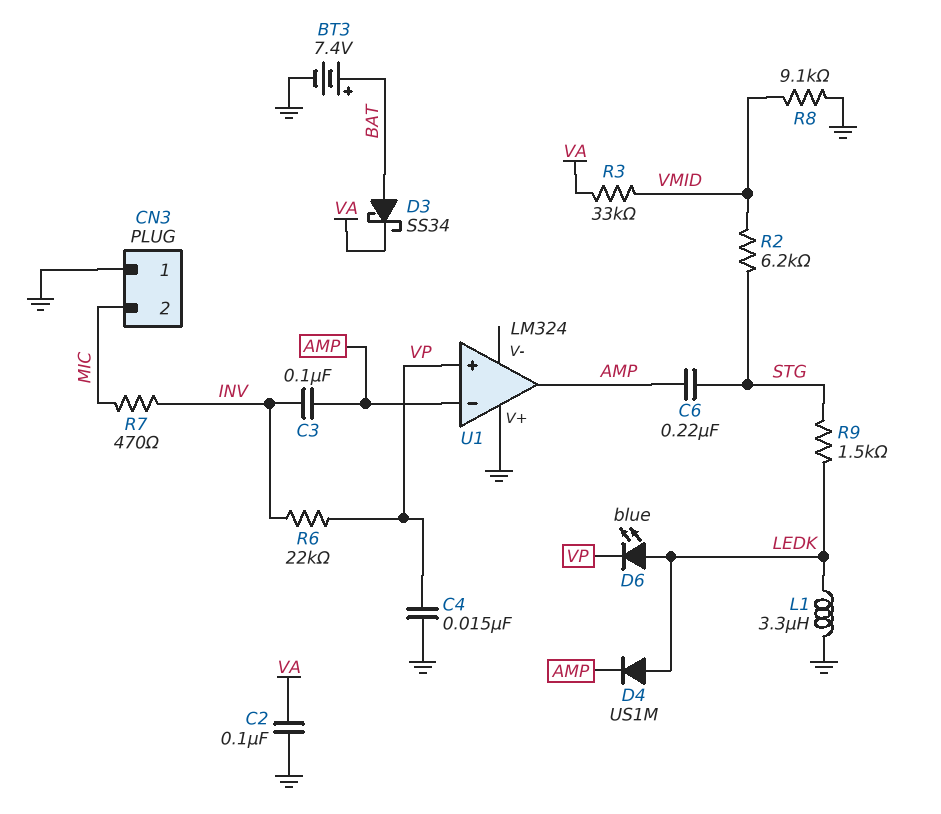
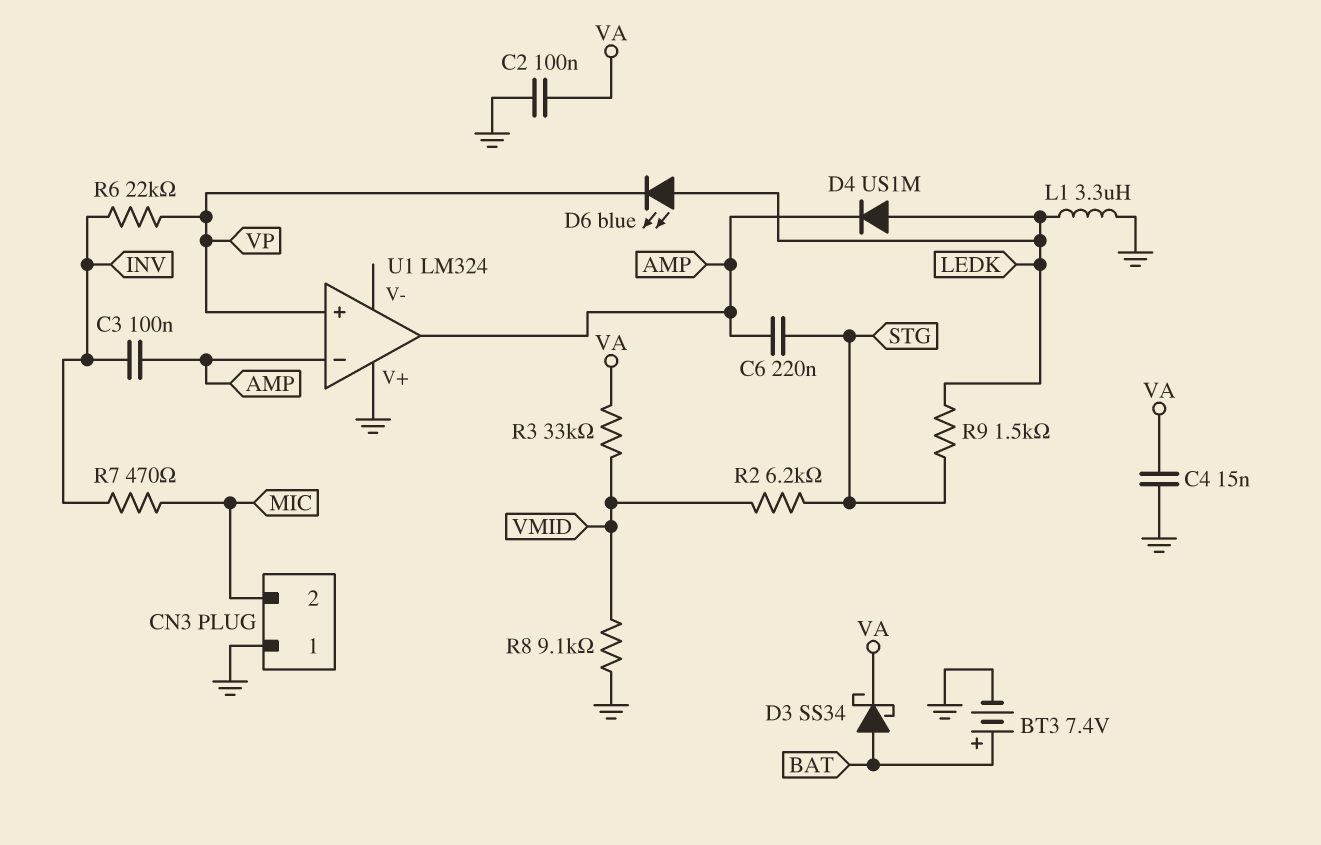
C4: 15nF (GND, VP) -> 15nF (GND, VA)

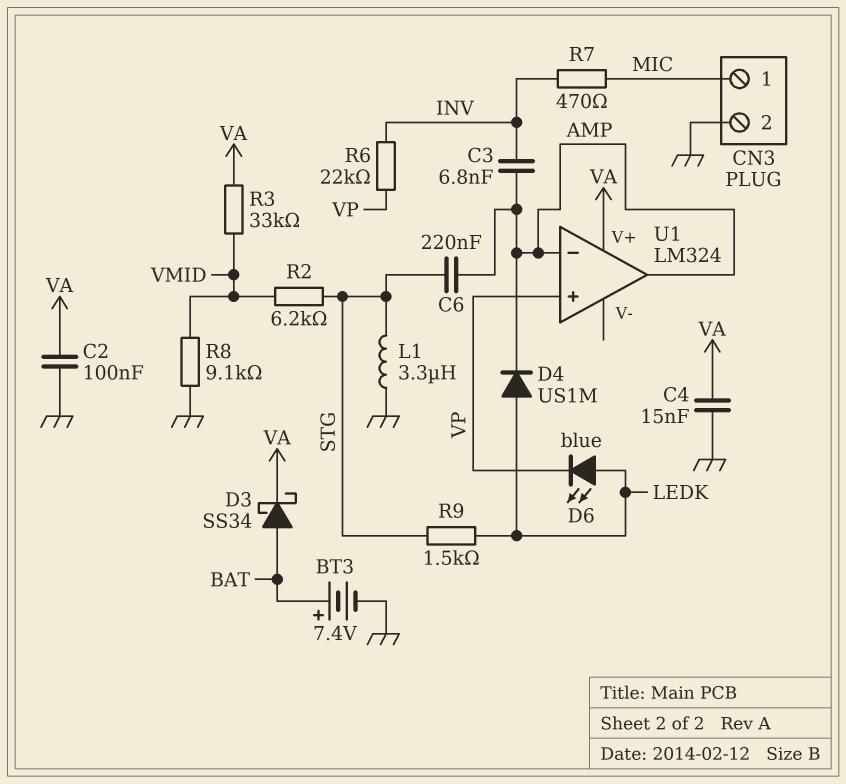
C3: 100nF (AMP, INV) -> 6.8nF (AMP, INV)
CN3 pin 1: GND -> MIC
CN3 pin 2: MIC -> GND
L1: 3.3uH (GND, LEDK) -> 3.3uH (GND, STG)
U1 pin V+: GND -> VA

